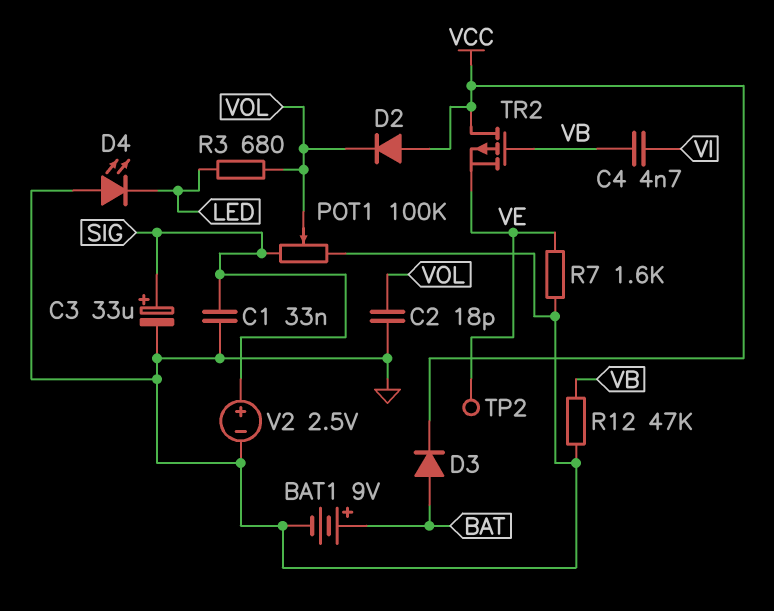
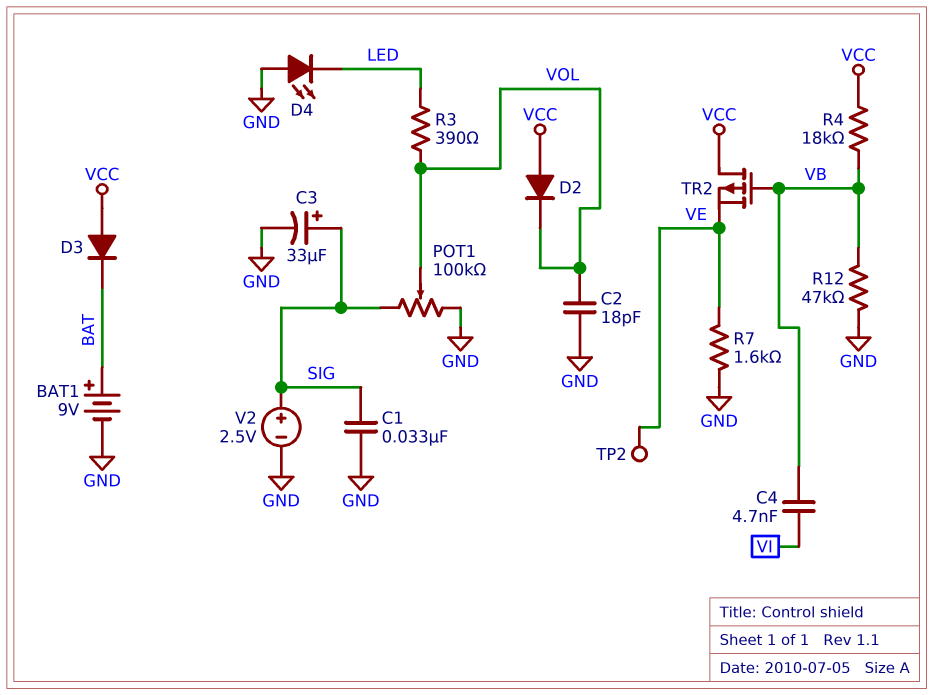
D3: diode (A BAT, K VCC) -> diode (A VCC, K BAT)
R3: 680 (LED, VOL) -> 390 (LED, VOL)
R4: none -> 18k (VB, VCC)

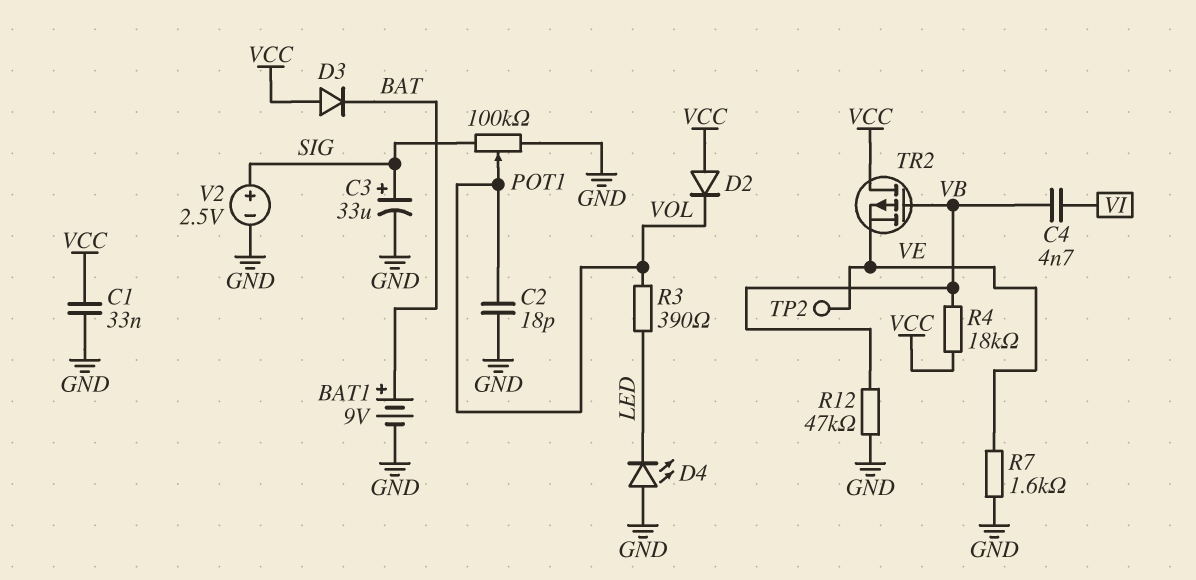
C1: 33nF (GND, SIG) -> 33nF (GND, VCC)

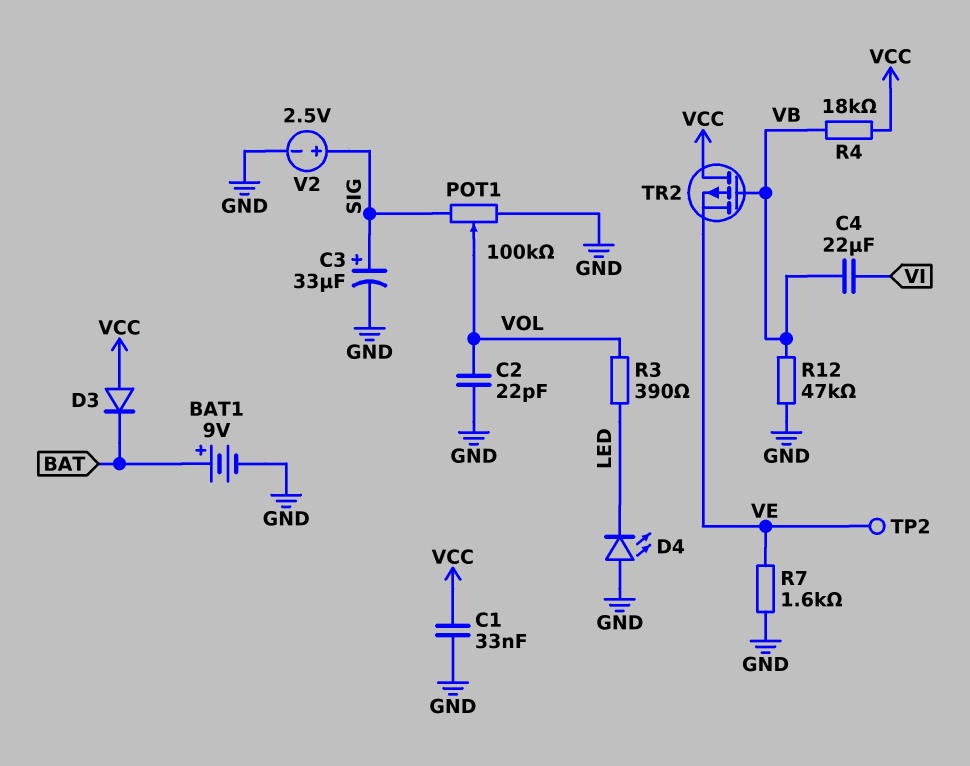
C2: 18pF (GND, VOL) -> 22pF (GND, VOL)
C4: 4.7nF (VB, VI) -> 22uF (VB, VI)
D2: diode (A VCC, K VOL) -> none

